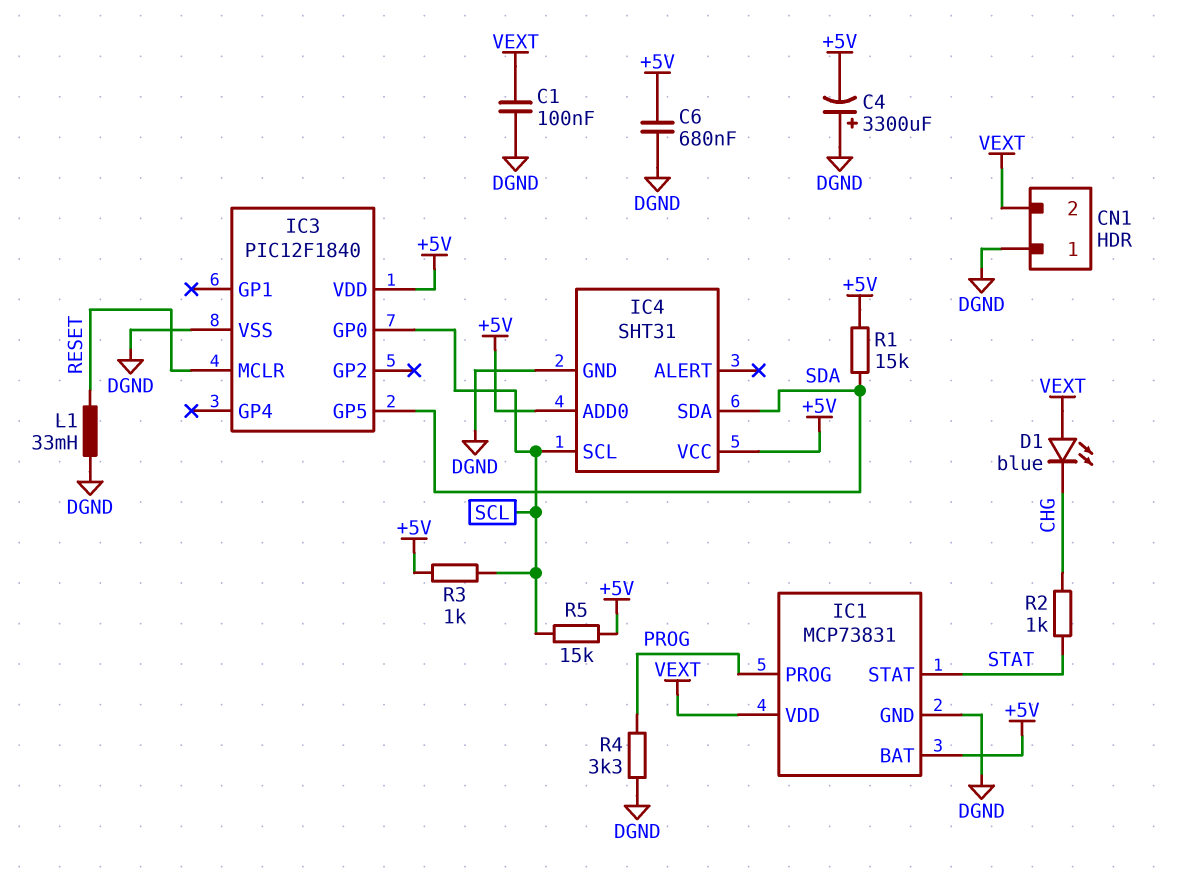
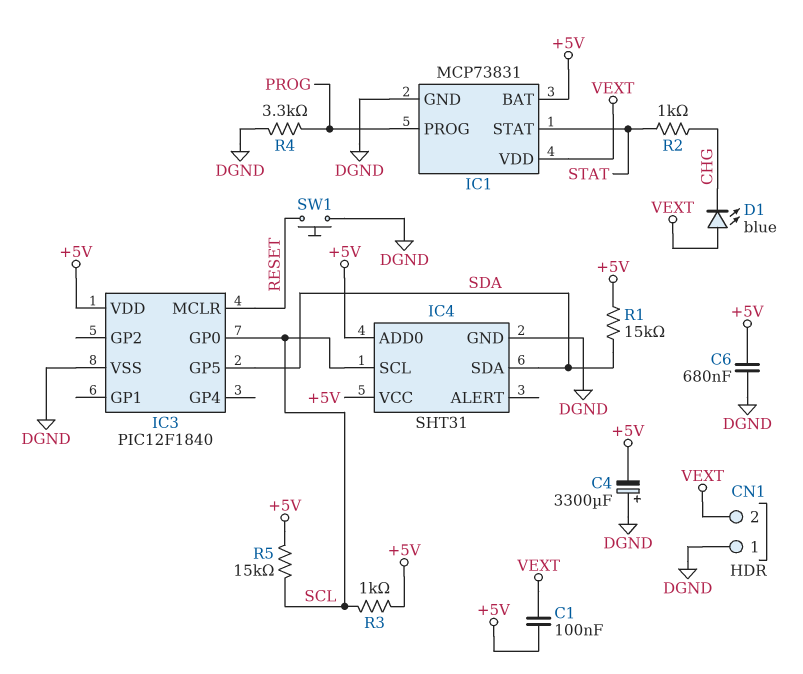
C1: 100nF (DGND, VEXT) -> 100nF (+5V, VEXT)
L1: 33mH (DGND, RESET) -> none
SW1: none -> button (DGND, RESET)

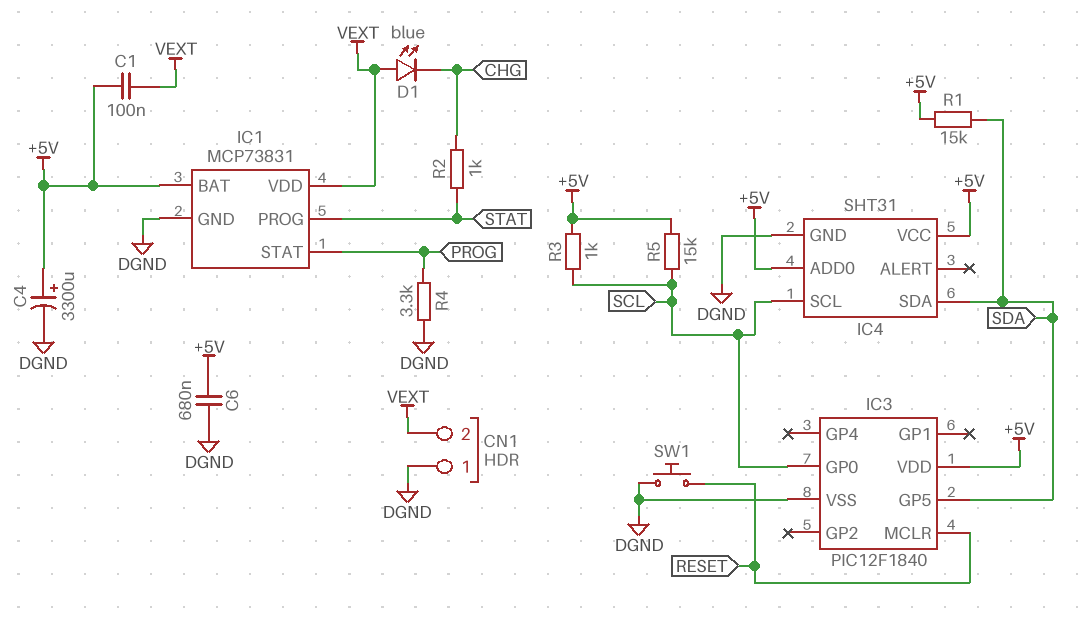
C4: 3300uF (plus DGND, minus +5V) -> 3300uF (plus +5V, minus DGND)
IC1 pin PROG: PROG -> STAT
IC1 pin STAT: STAT -> PROG

